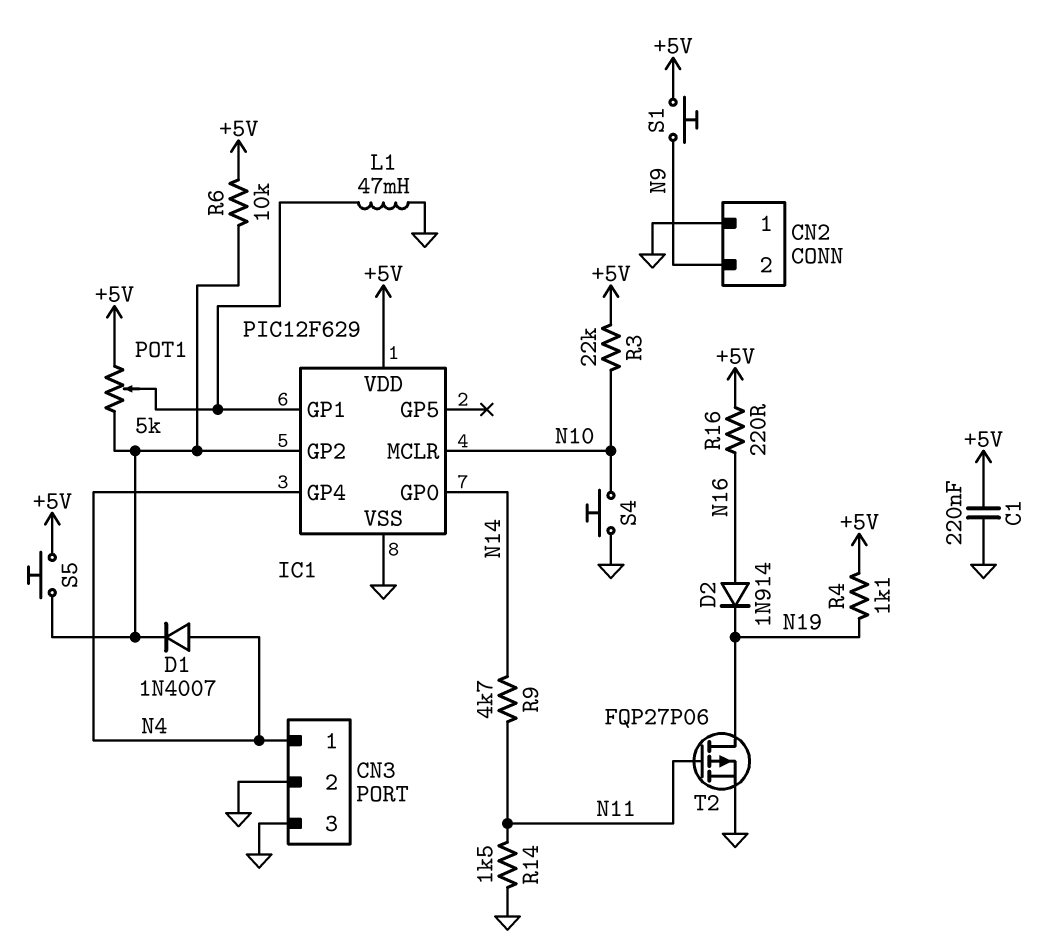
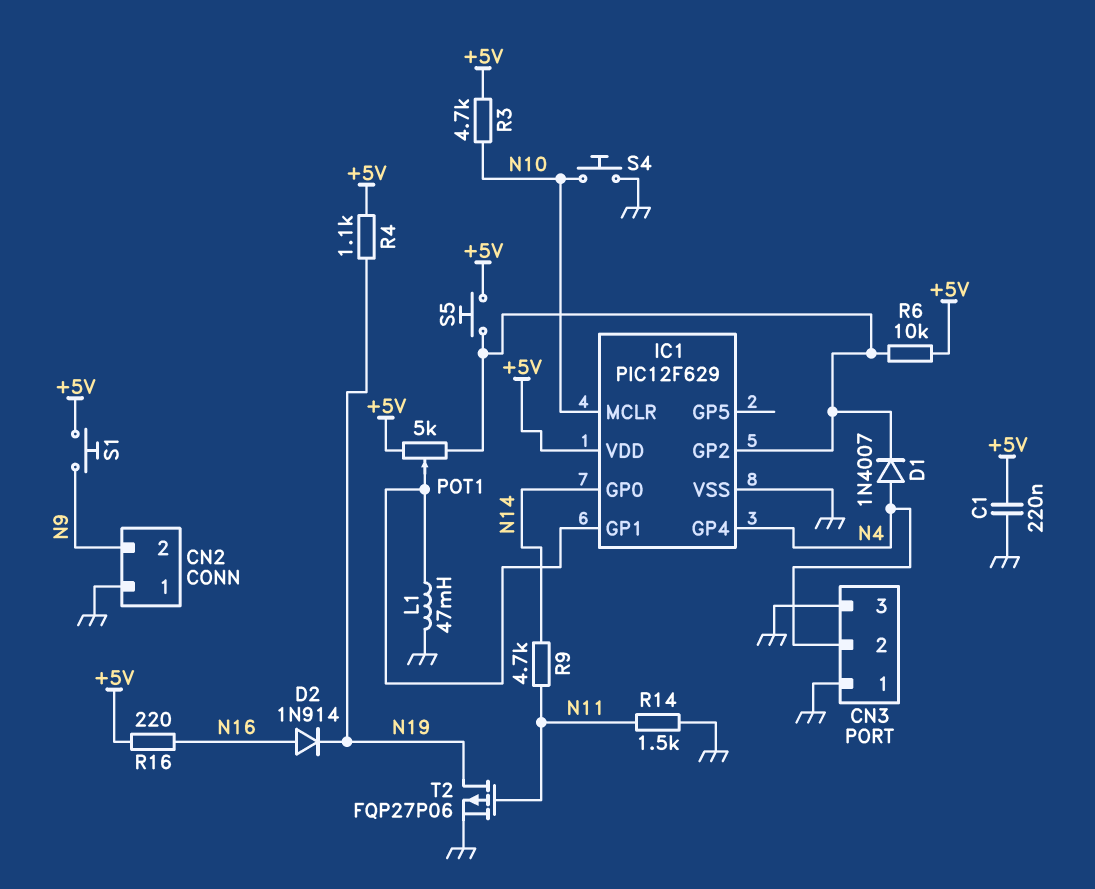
CN3 pin 1: N4 -> GND
CN3 pin 2: GND -> N4
R3: 22k (+5V, N10) -> 4.7k (+5V, N10)

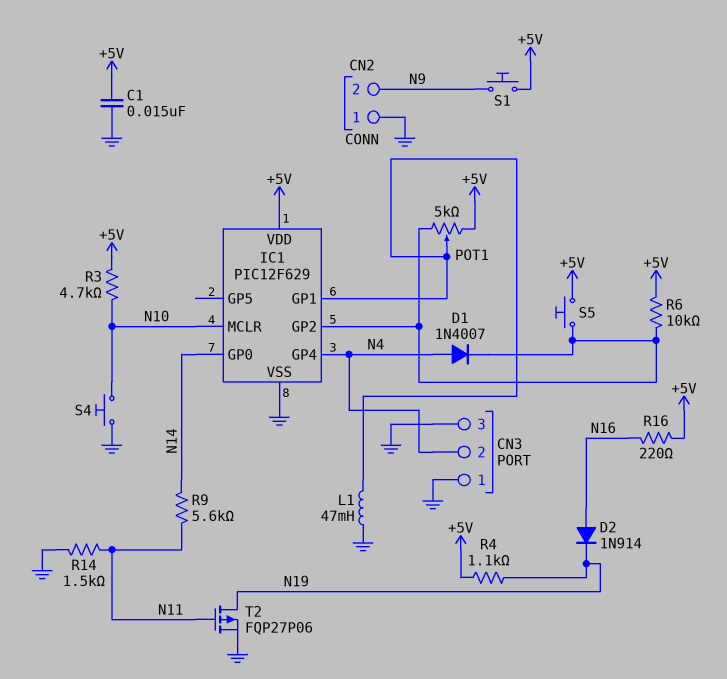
C1: 220nF (+5V, GND) -> 15nF (+5V, GND)
R9: 4.7k (N11, N14) -> 5.6k (N11, N14)

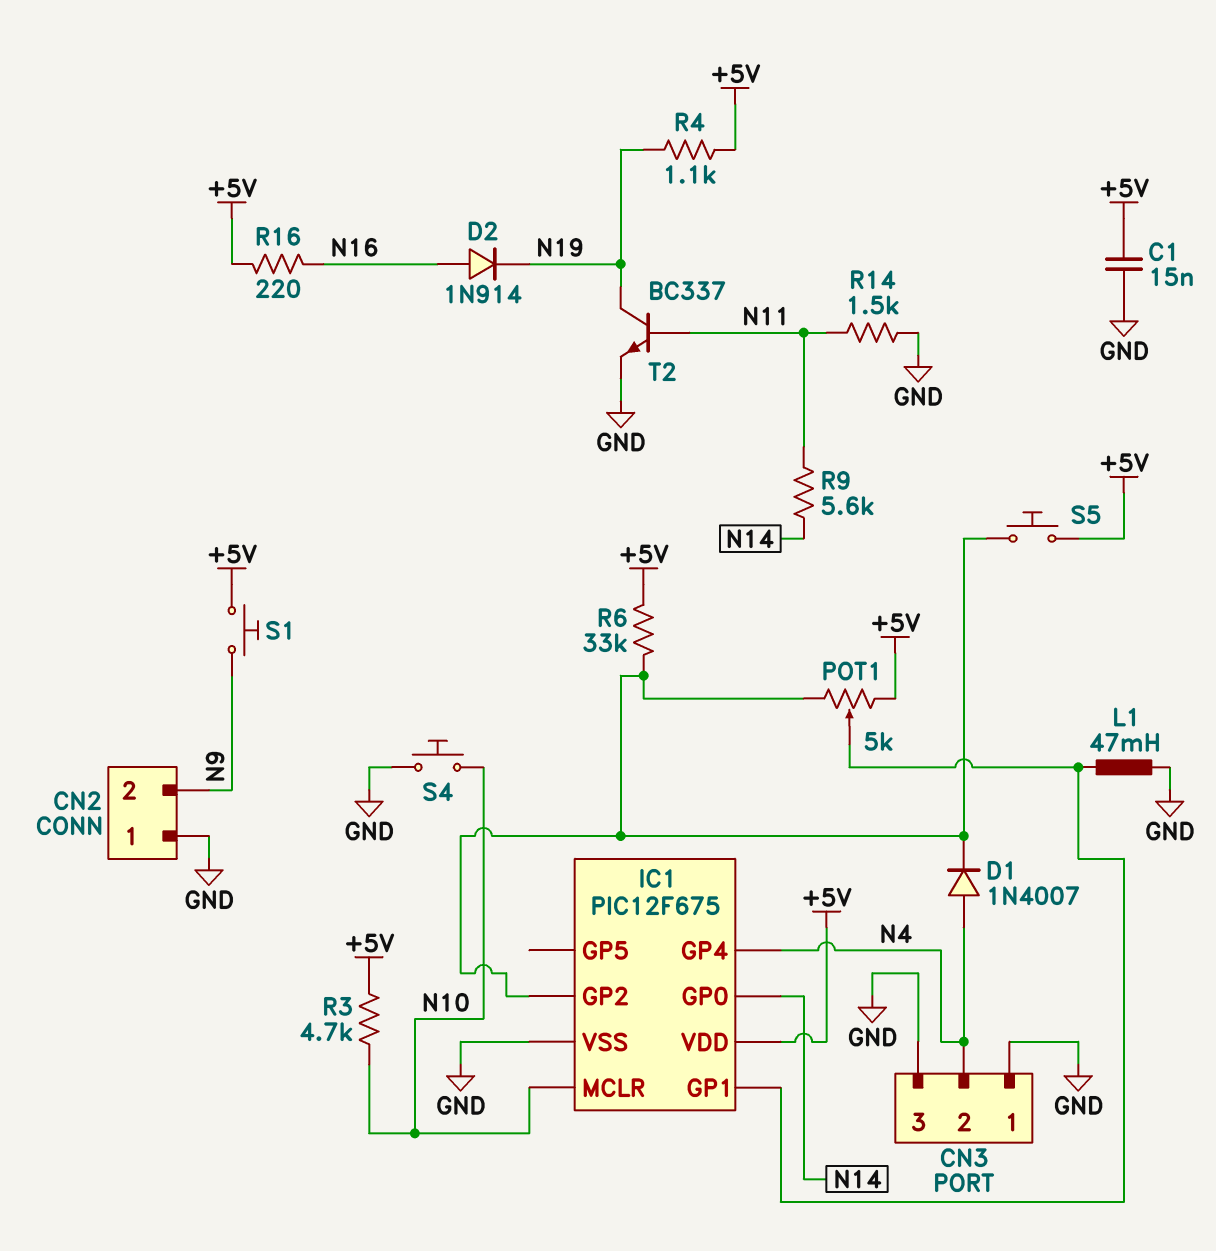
IC1: PIC12F629 -> PIC12F675
R6: 10k (+5V, IC1/GP2) -> 33k (+5V, IC1/GP2)
T2: PMOS FQP27P06 (G N11, D N19, S GND) -> NPN BC337 (B N11, C N19, E GND)

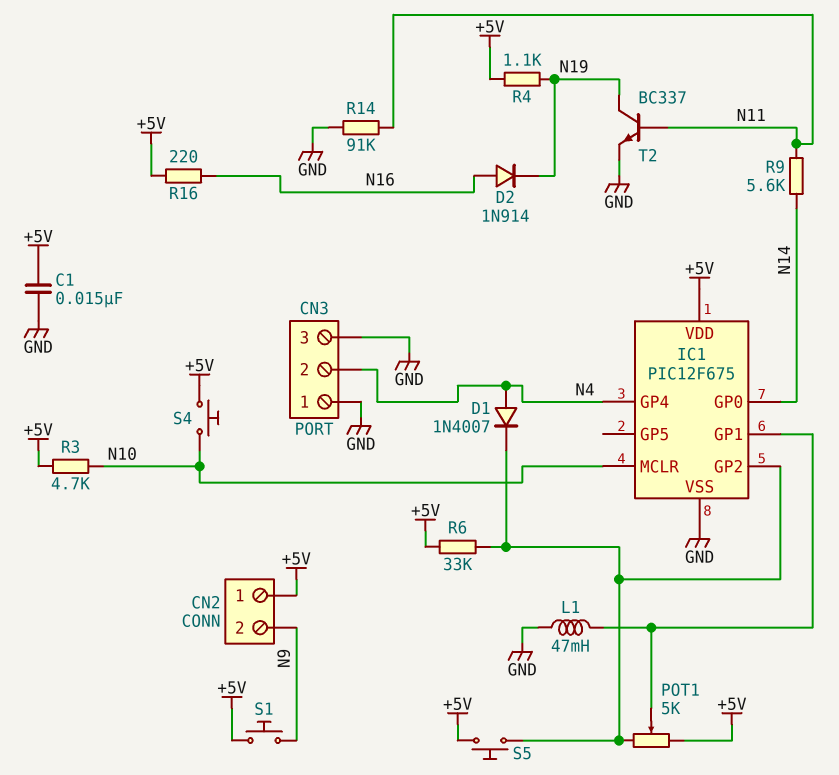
CN2 pin 1: GND -> +5V
R14: 1.5k (GND, N11) -> 91k (GND, N11)
S4: button (GND, N10) -> button (+5V, N10)

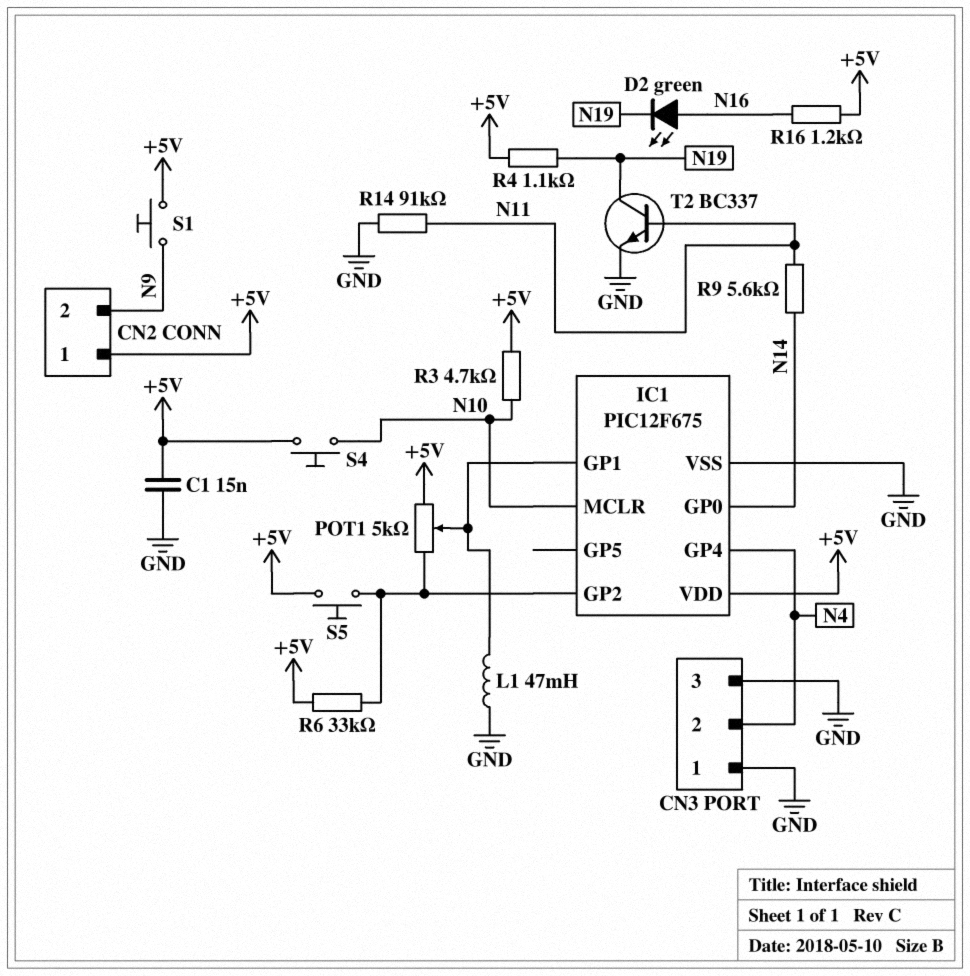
D1: diode 1N4007 (A N4, K IC1/GP2) -> none
D2: diode 1N914 (A N16, K N19) -> LED green (A N16, K N19)
R16: 220 (+5V, N16) -> 1.2k (+5V, N16)

